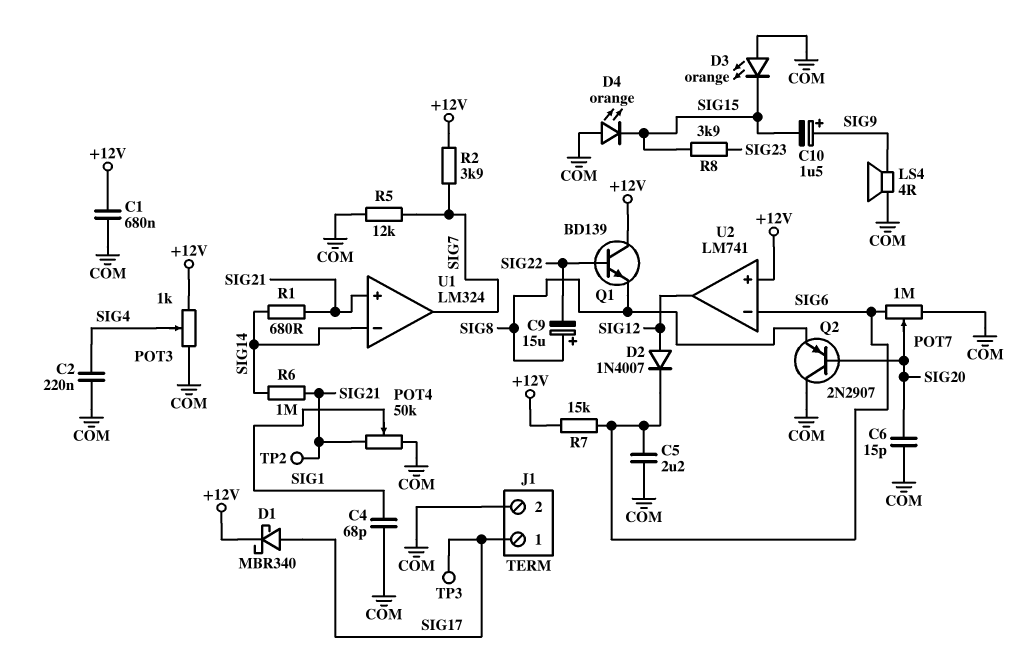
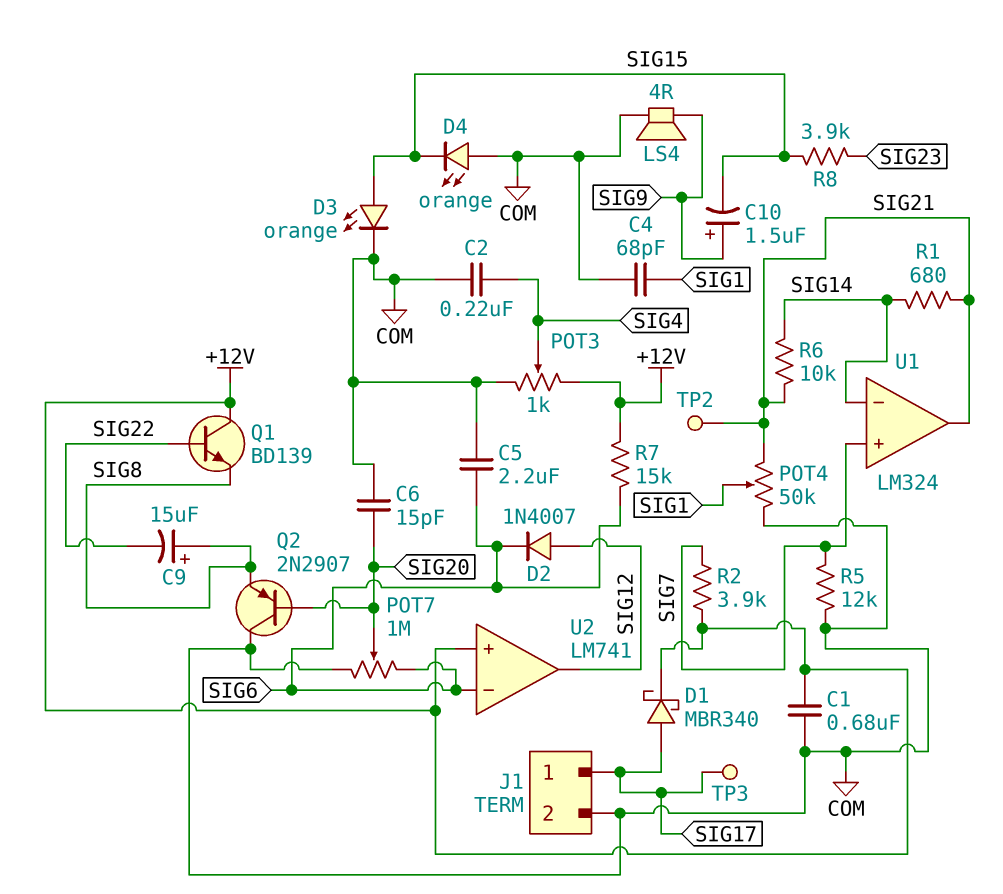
D3: LED orange (A COM, K SIG15) -> LED orange (A SIG15, K COM)
R6: 1M (SIG14, SIG21) -> 10k (SIG14, SIG21)
U1 pin in+: SIG21 -> SIG7
U1 pin out: SIG7 -> SIG21

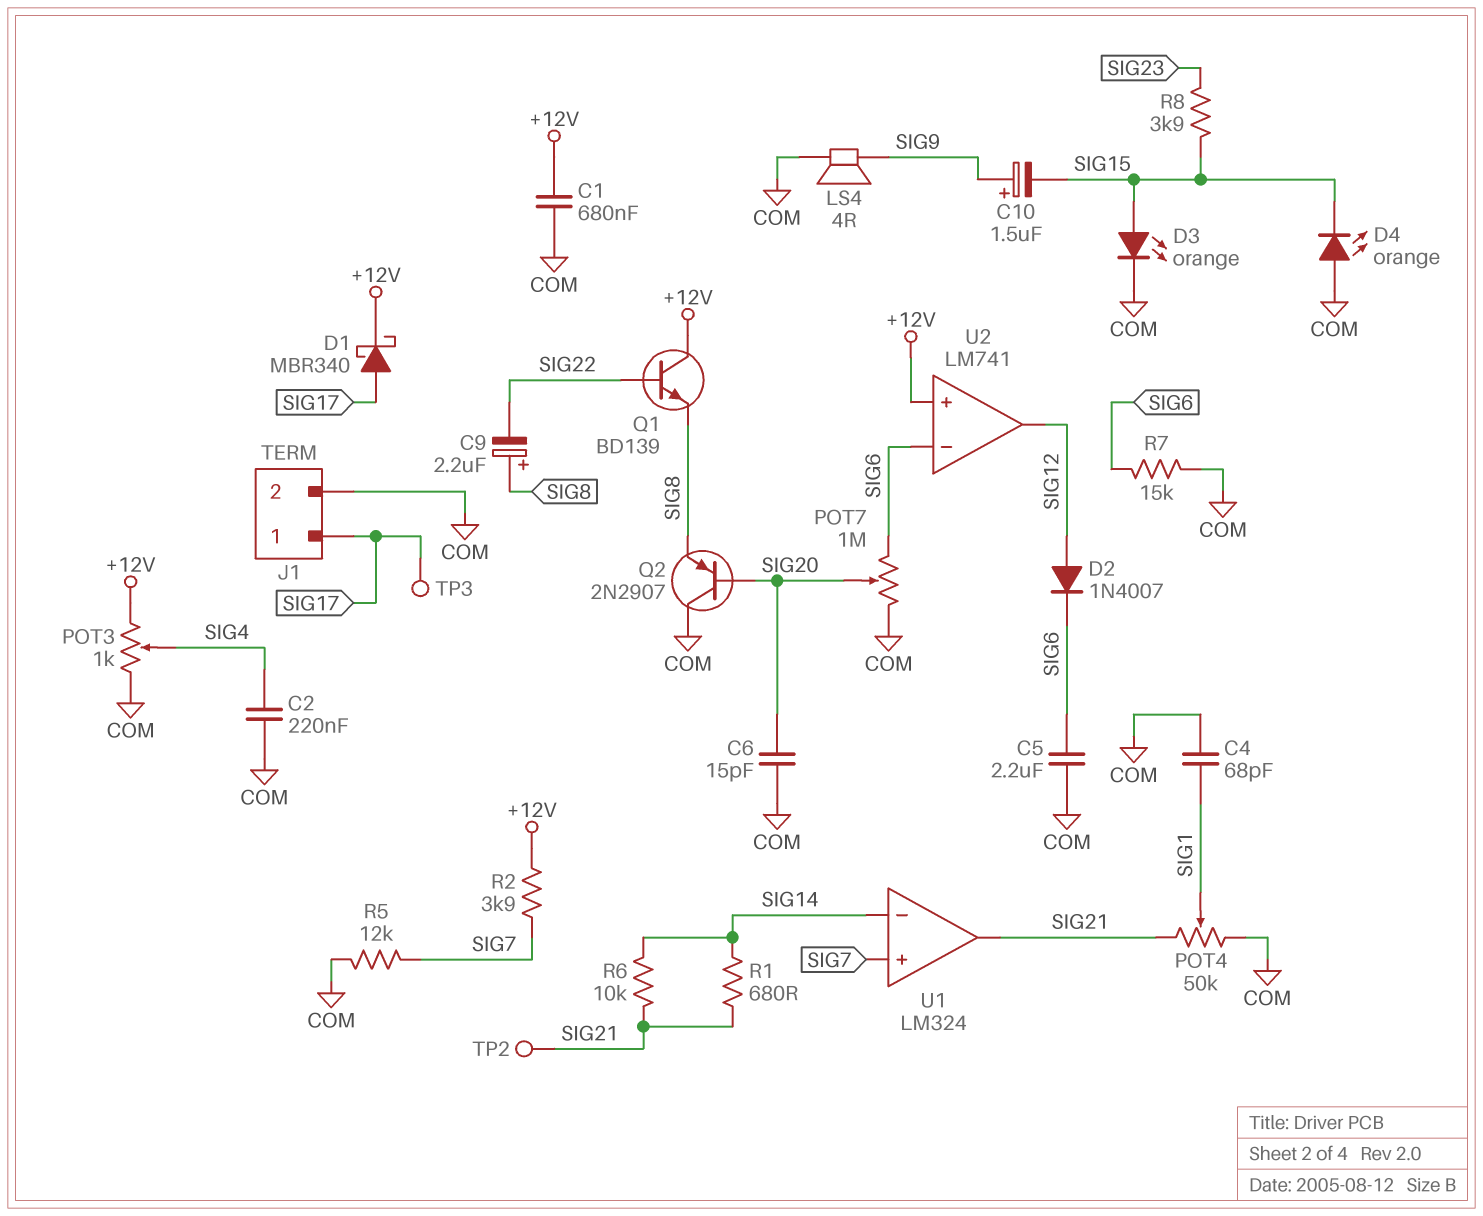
C9: 15uF (plus SIG8, minus SIG22) -> 2.2uF (plus SIG8, minus SIG22)
R7: 15k (+12V, SIG6) -> 15k (COM, SIG6)

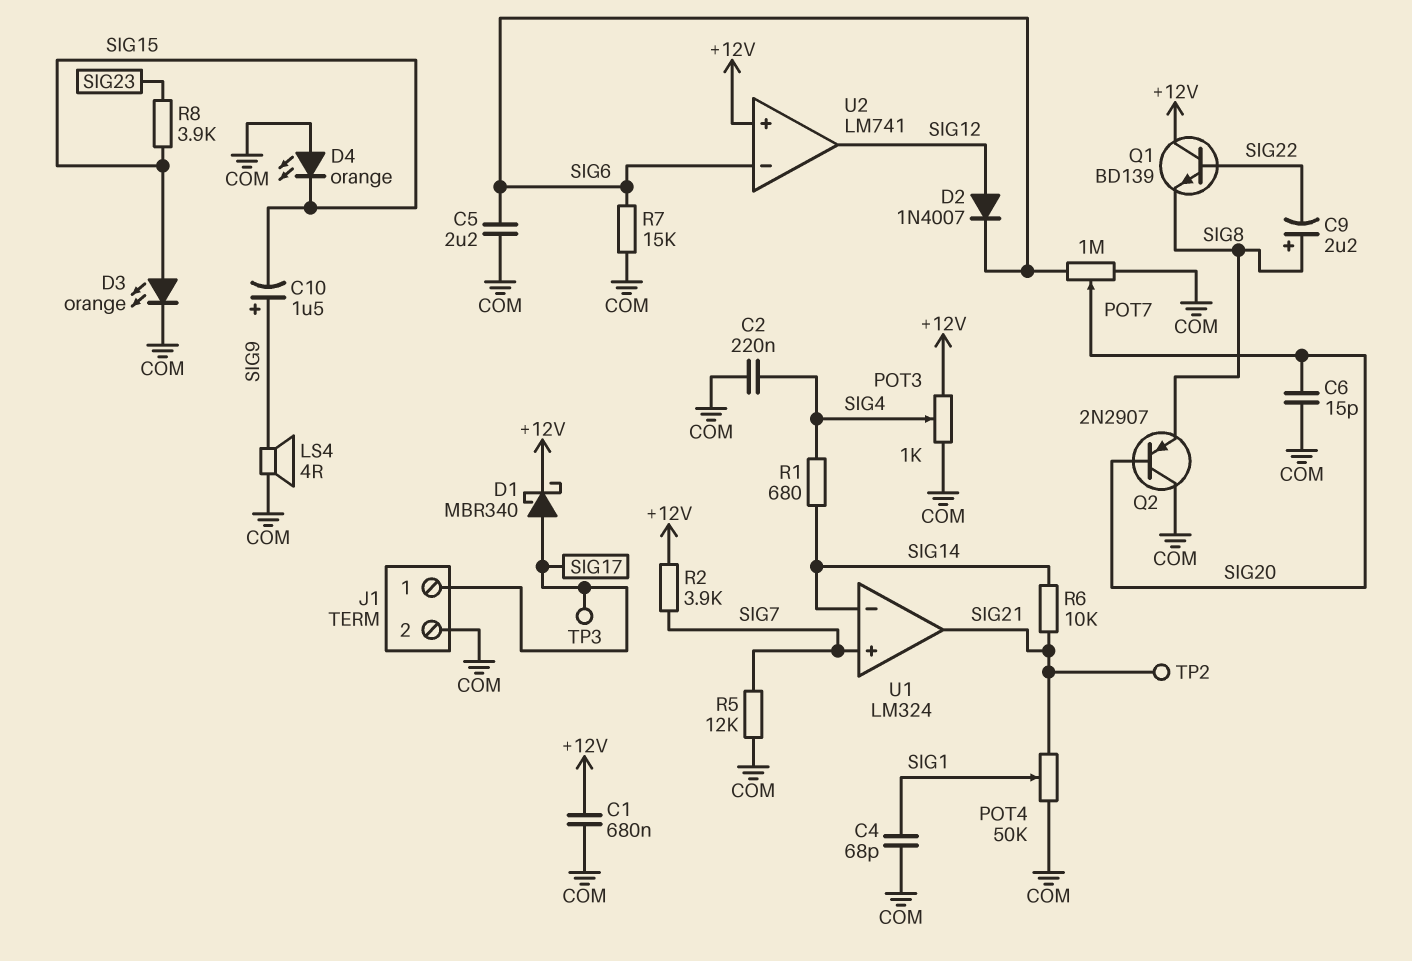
R1: 680 (SIG14, SIG21) -> 680 (SIG4, SIG14)

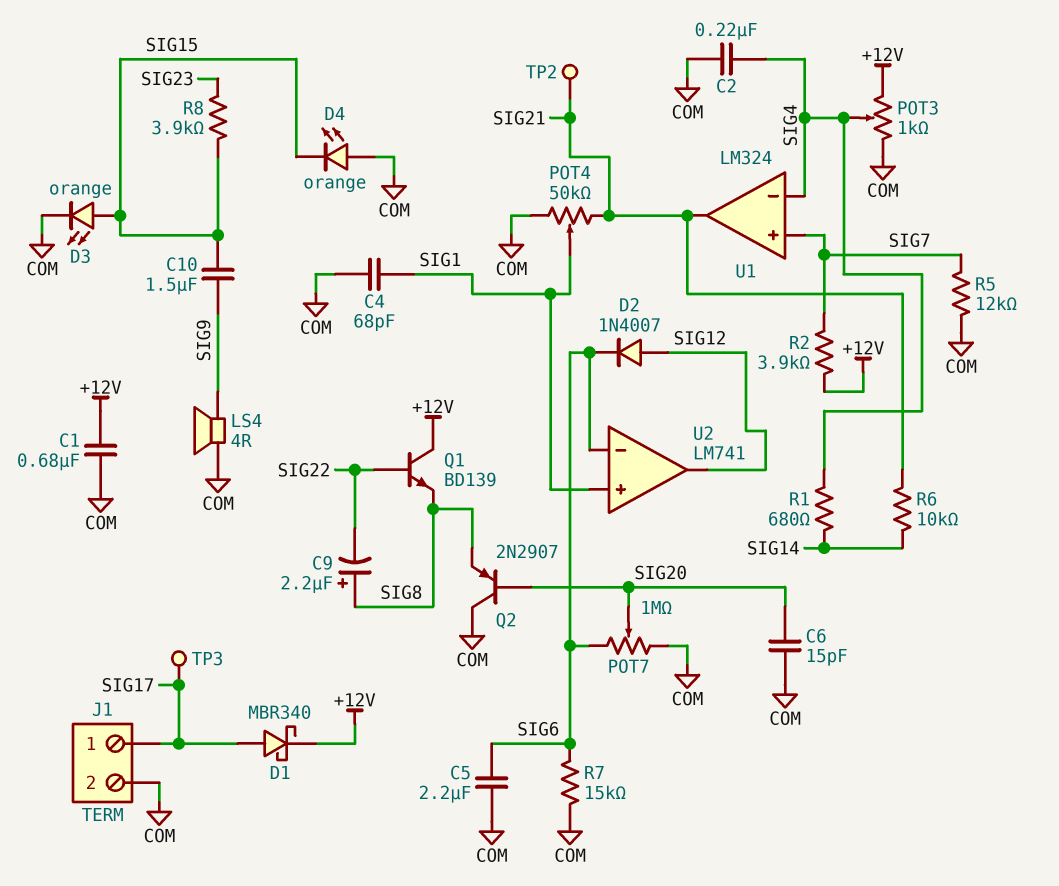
C10: 1.5uF (plus SIG9, minus SIG15) -> 1.5uF (SIG9, SIG15)
U1 pin in-: SIG14 -> SIG4
U2 pin in+: +12V -> SIG1

